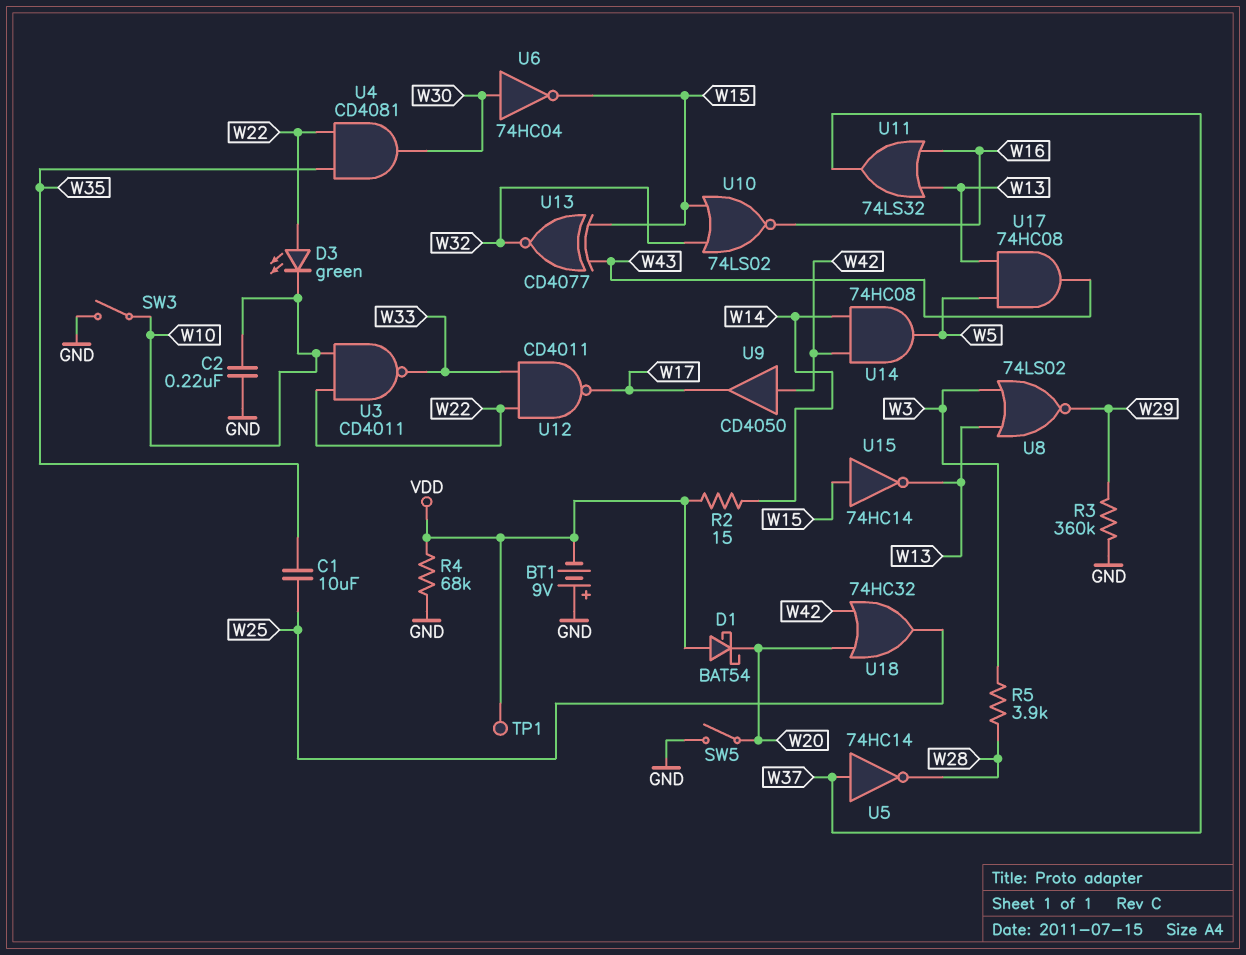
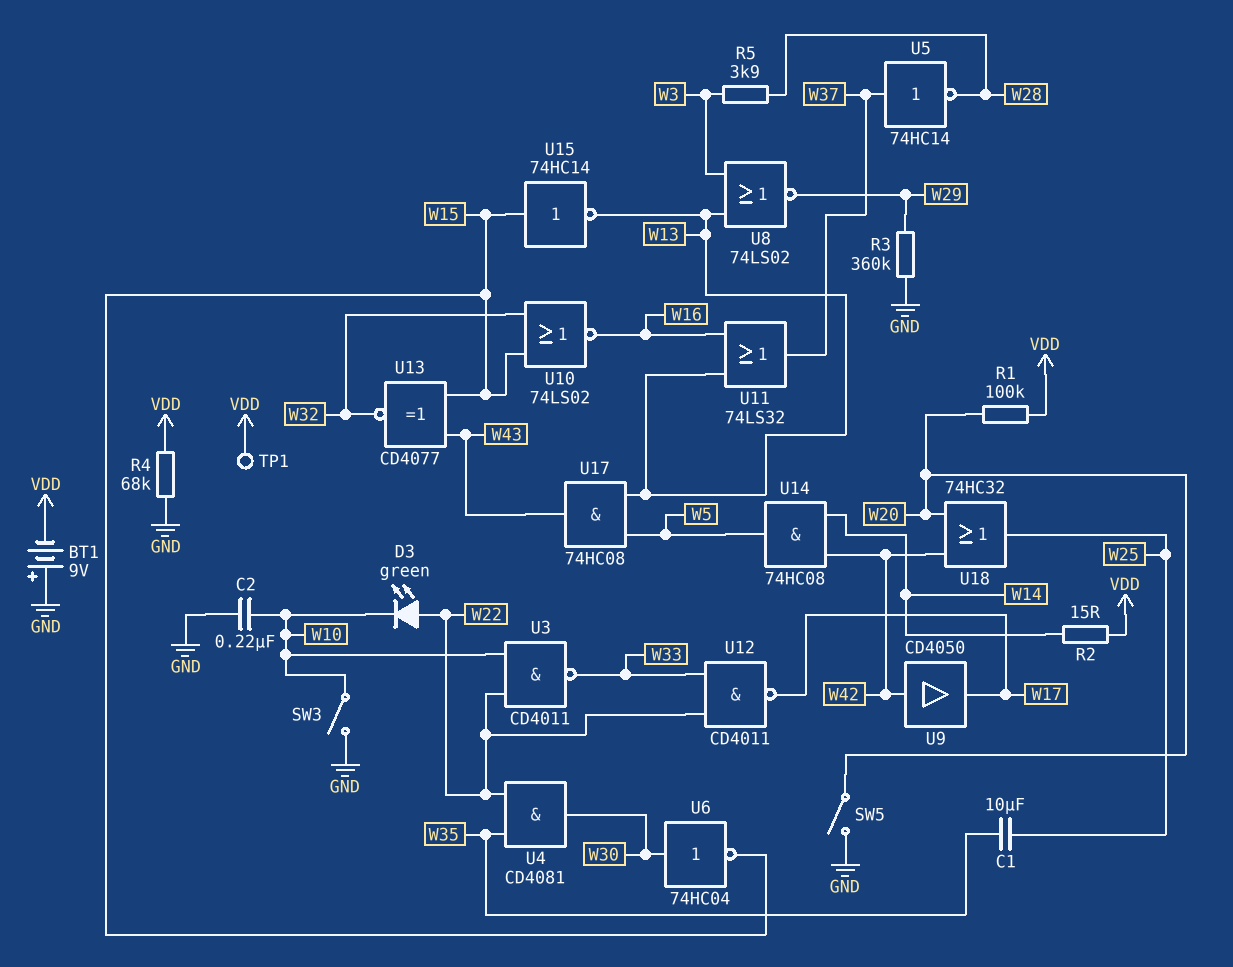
D1: schottky BAT54 (A VDD, K W20) -> none
R1: none -> 100k (VDD, W20)

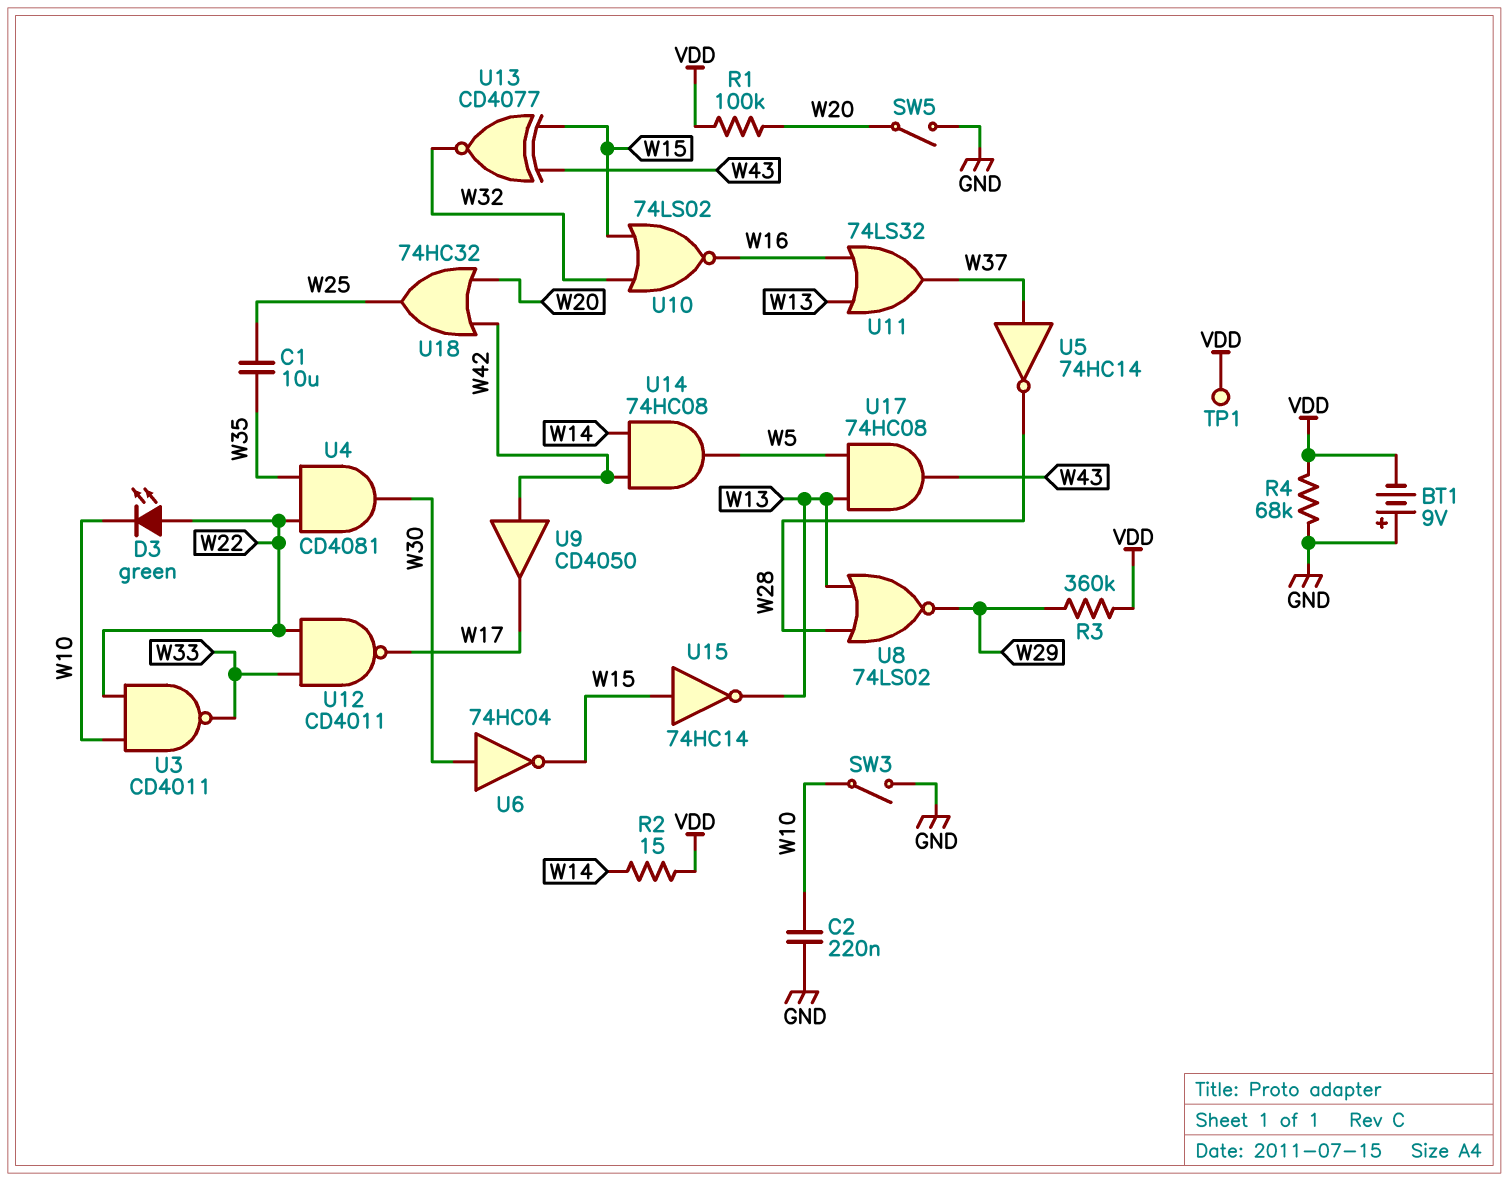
R3: 360k (GND, W29) -> 360k (VDD, W29)
R5: 3.9k (W3, W28) -> none
U8: NOR 74LS02 (in W3, in W13, out W29) -> NOR 74LS02 (in W13, in W28, out W29)

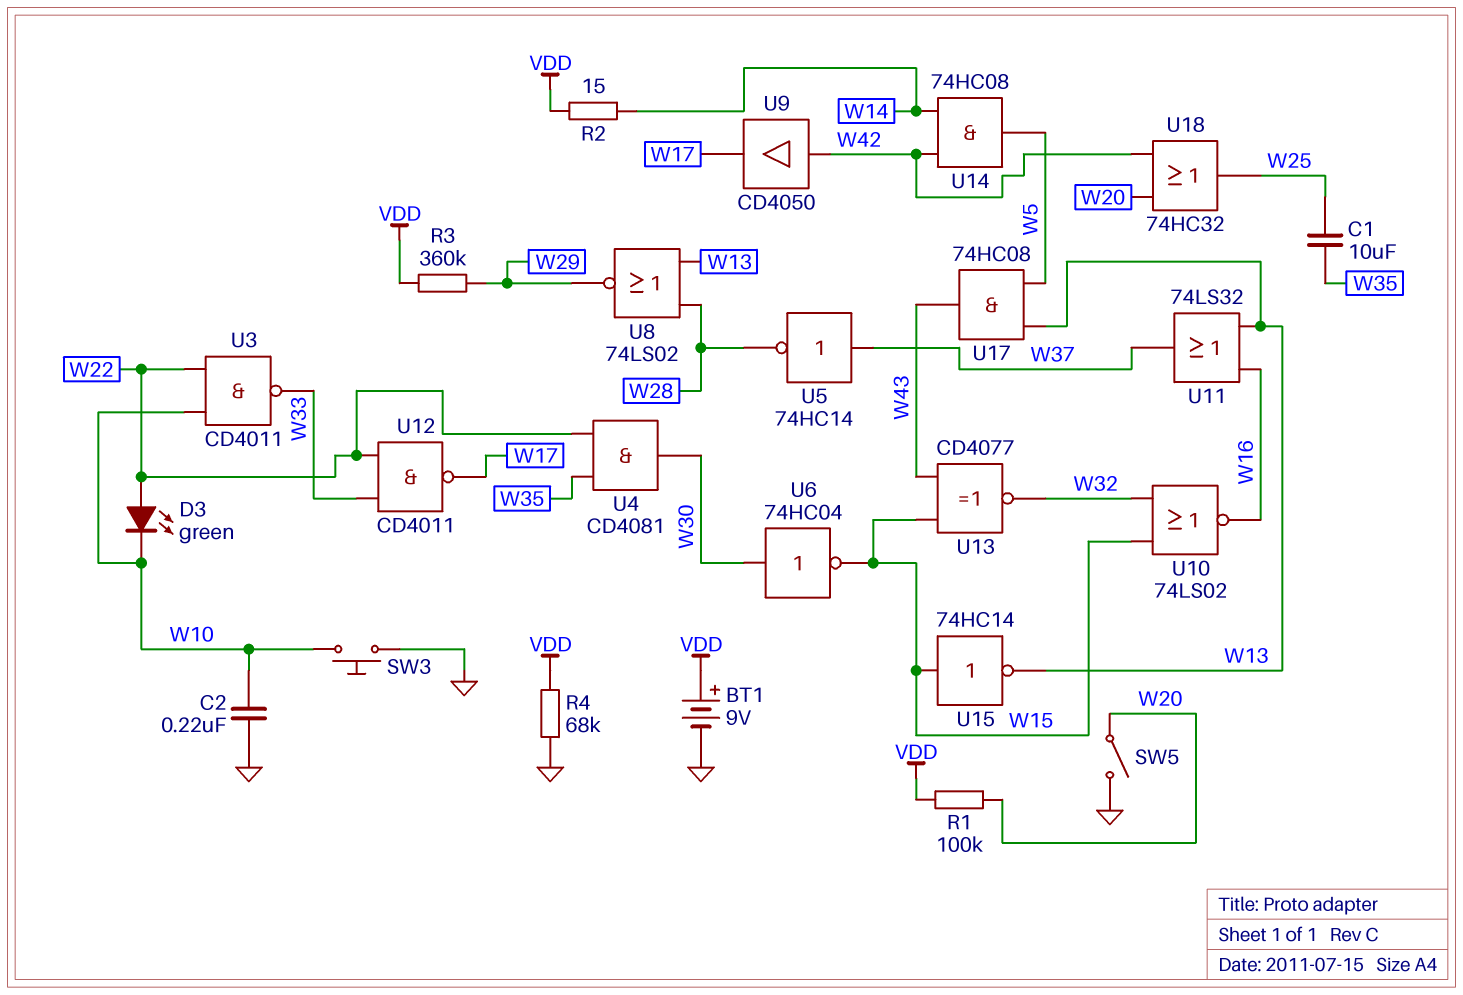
BT1: 9V (plus GND, minus VDD) -> 9V (plus VDD, minus GND)
SW3: switch (GND, W10) -> button (GND, W10)
TP1: test point (VDD) -> none

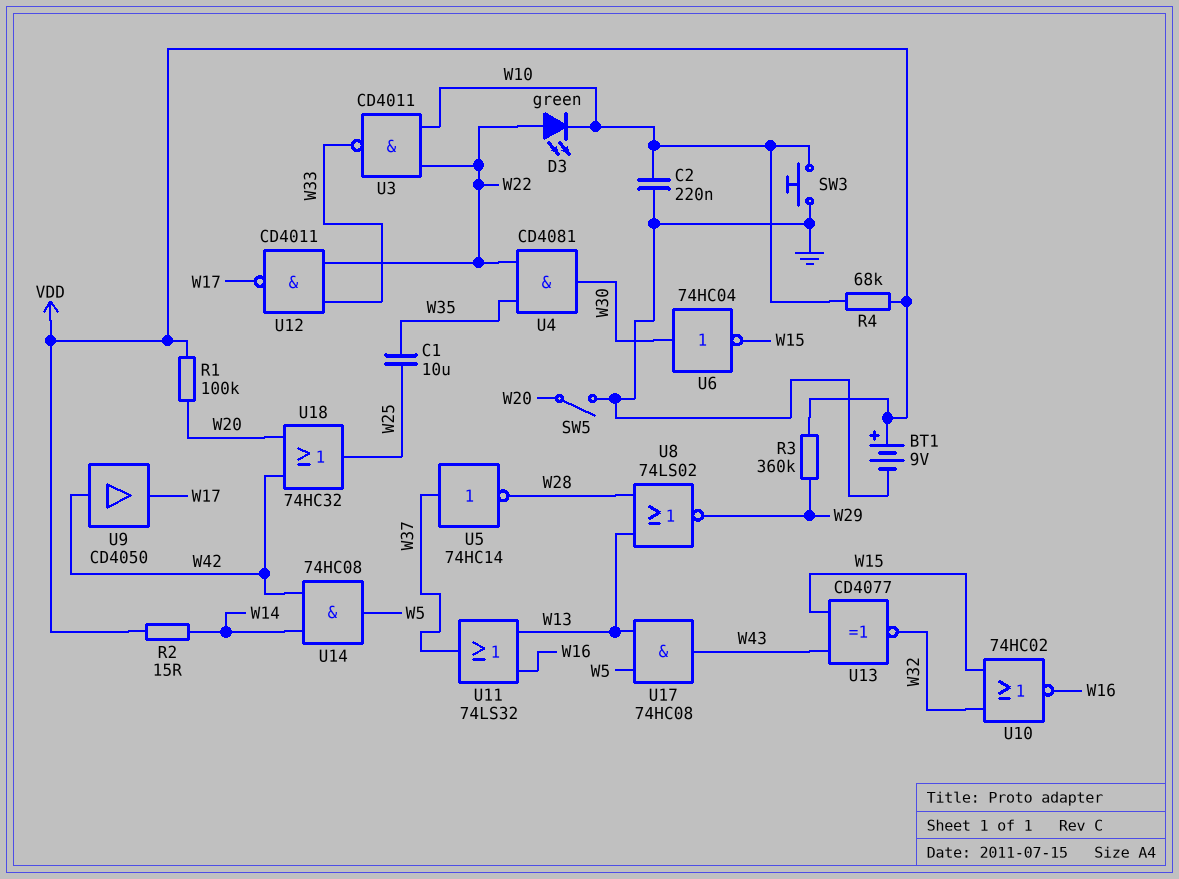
R4: 68k (GND, VDD) -> 68k (VDD, W10)
U10: NOR 74LS02 (in W15, in W32, out W16) -> NOR 74HC02 (in W15, in W32, out W16)
U15: NOT 74HC14 (in W15, out W13) -> none

